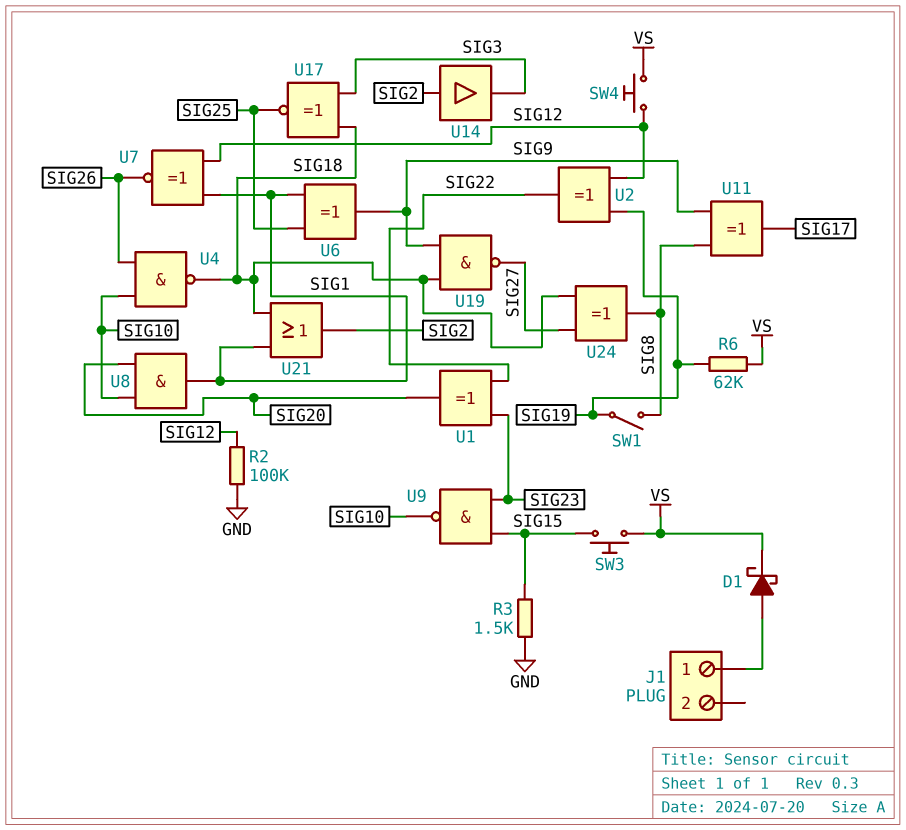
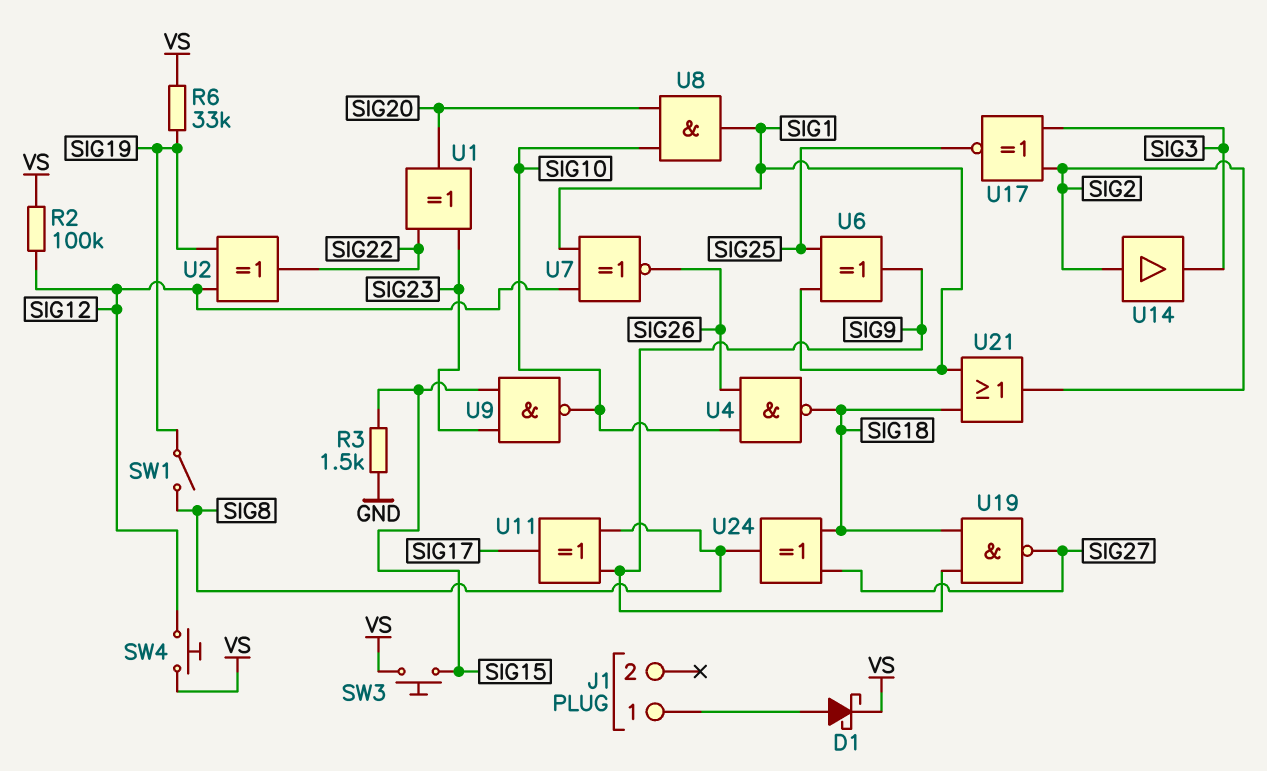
R2: 100k (GND, SIG12) -> 100k (SIG12, VS)
R6: 62k (SIG19, VS) -> 33k (SIG19, VS)
U17: XNOR (in SIG3, in SIG18, out SIG25) -> XNOR (in SIG2, in SIG3, out SIG25)

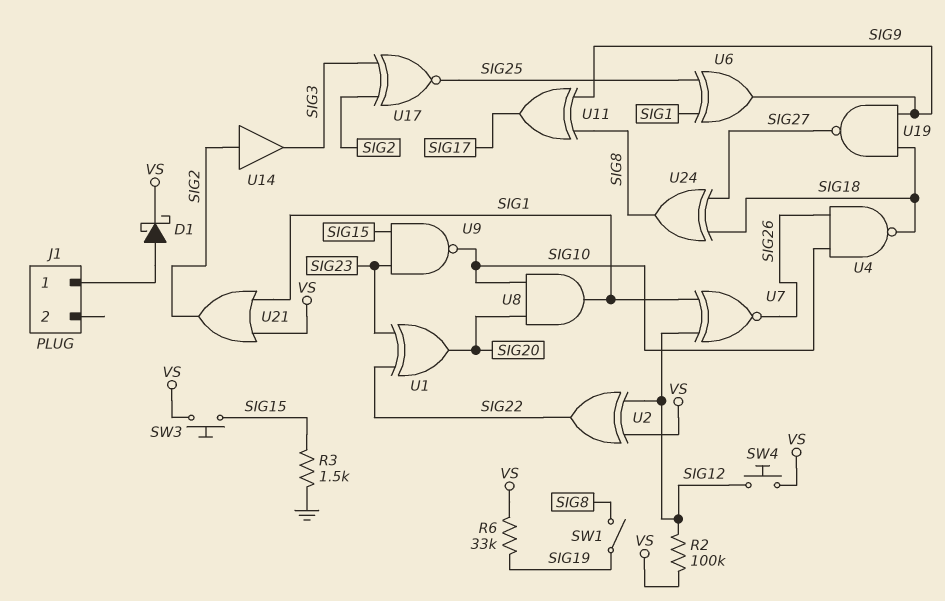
U2: XOR (in SIG12, in SIG19, out SIG22) -> XOR (in SIG12, in VS, out SIG22)
U21: OR (in SIG1, in SIG18, out SIG2) -> OR (in SIG1, in VS, out SIG2)

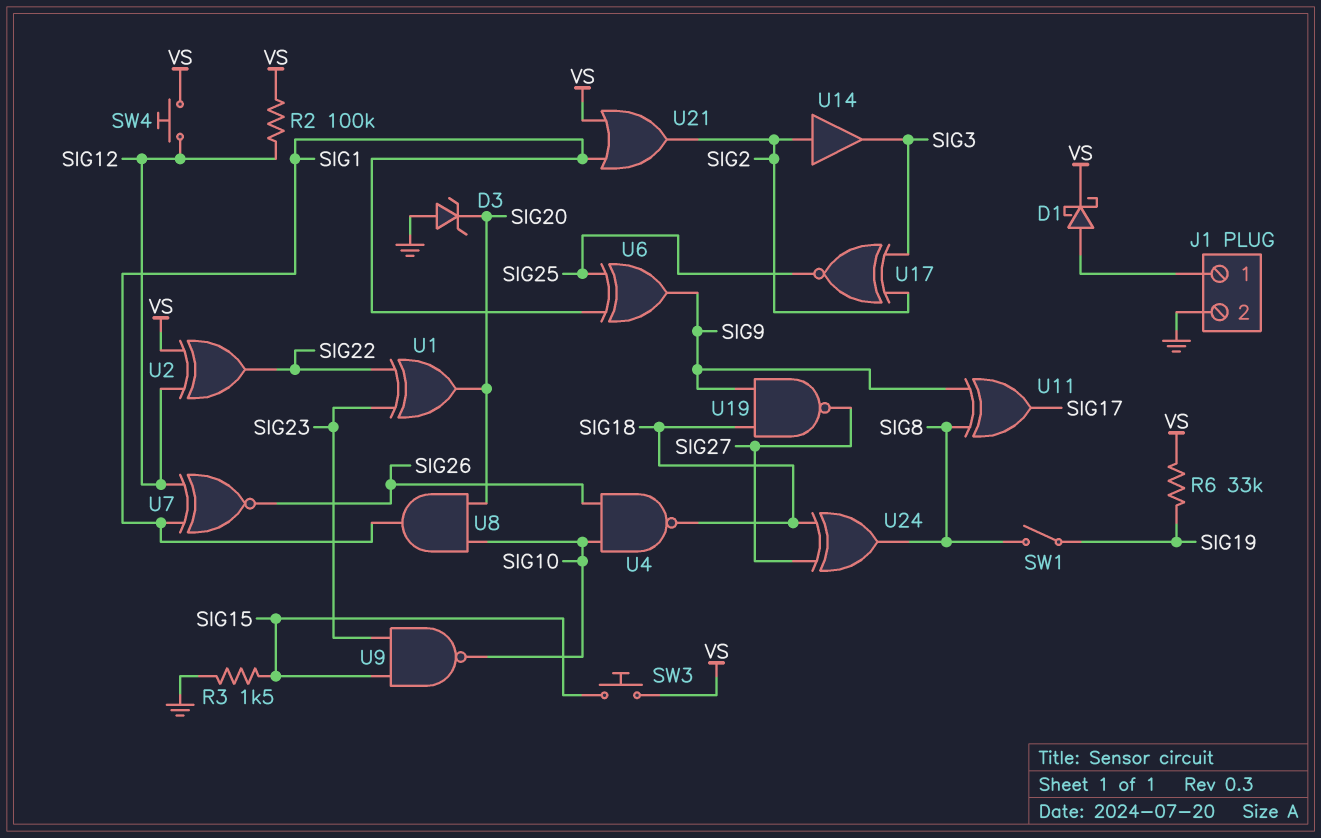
D3: none -> zener (A GND, K SIG20)
J1 pin 2: none -> GND

